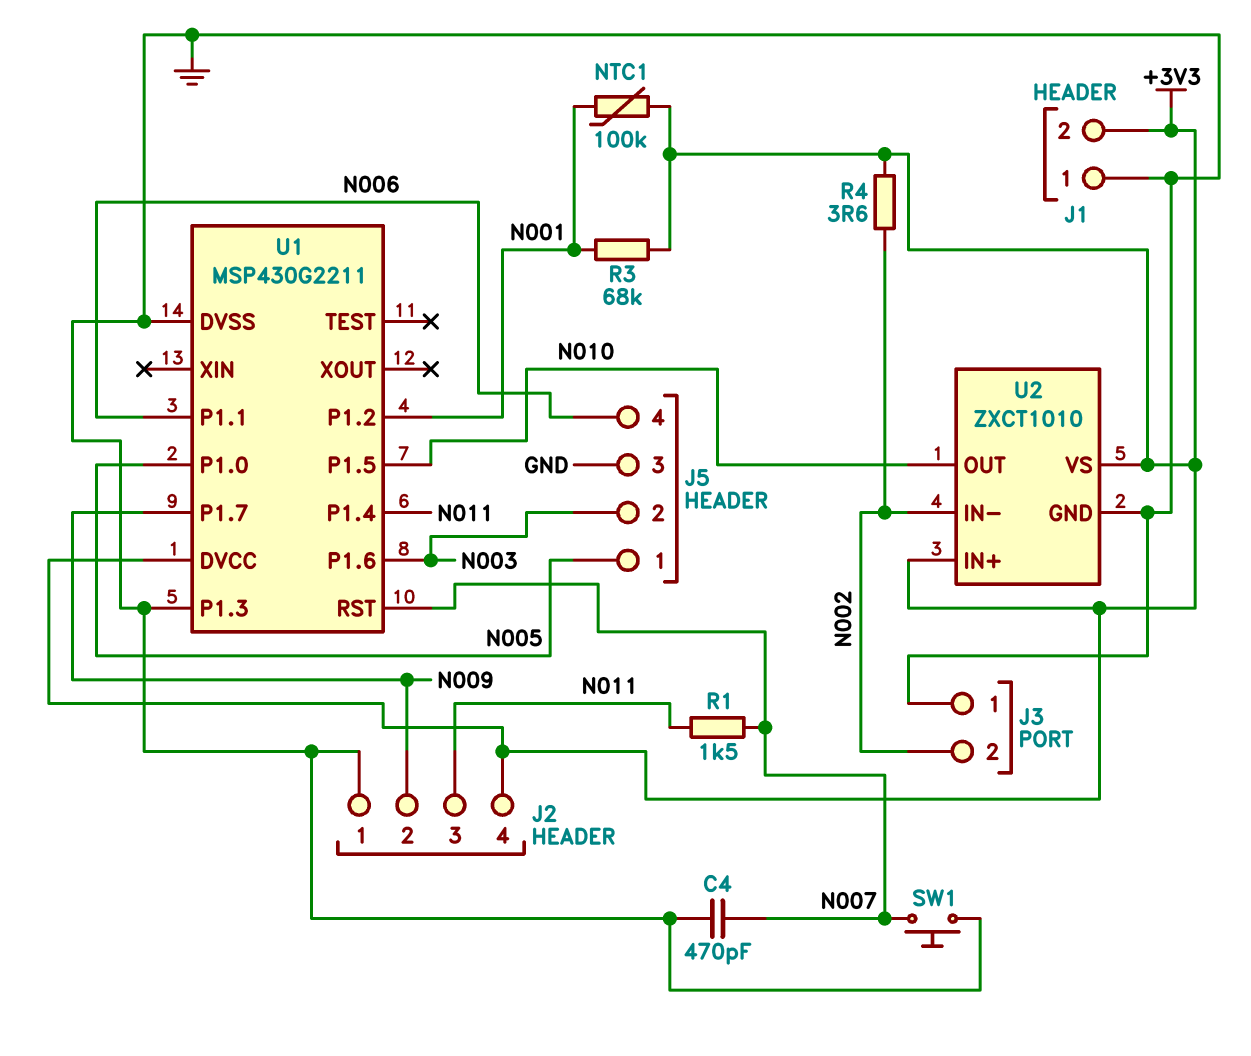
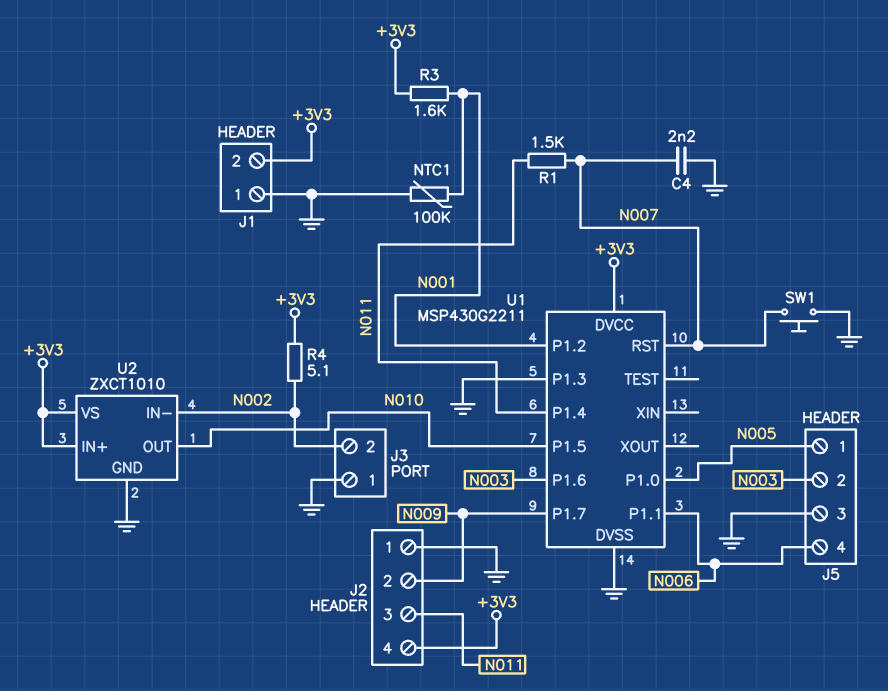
C4: 470pF (GND, N007) -> 2.2nF (GND, N007)
NTC1: 100k (+3V3, N001) -> 100k (GND, N001)
R3: 68k (+3V3, N001) -> 1.6k (+3V3, N001)
R4: 3.6 (+3V3, N002) -> 5.1 (+3V3, N002)

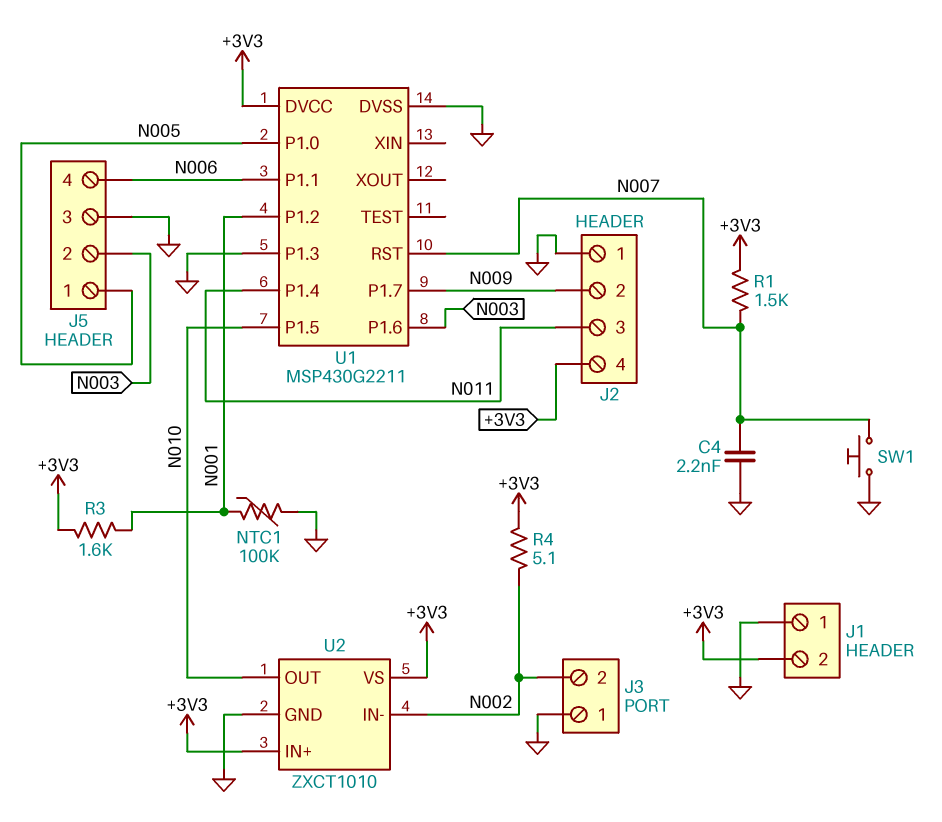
R1: 1.5k (N007, N011) -> 1.5k (+3V3, N007)

